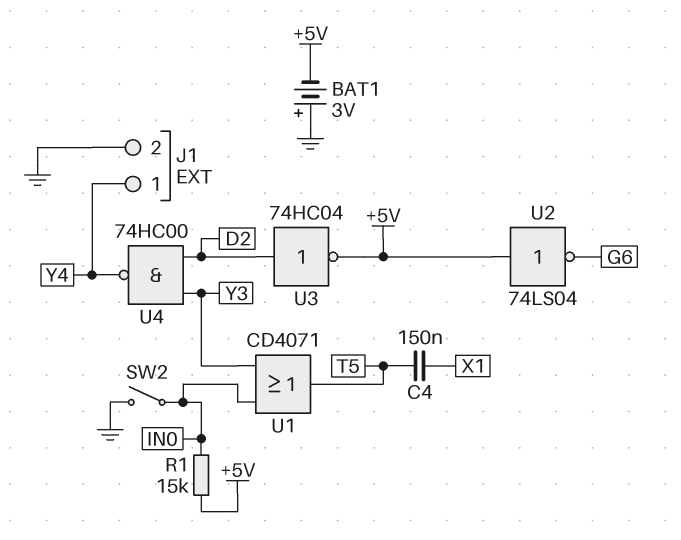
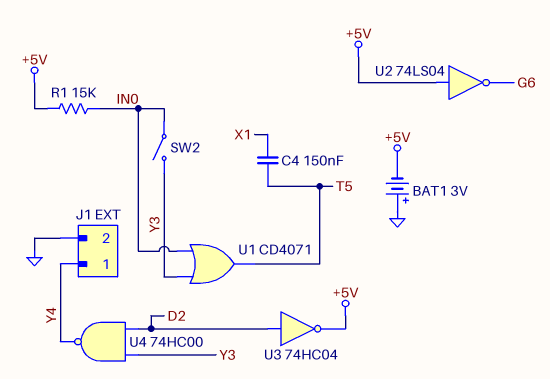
SW2: switch (GND, IN0) -> switch (IN0, Y3)

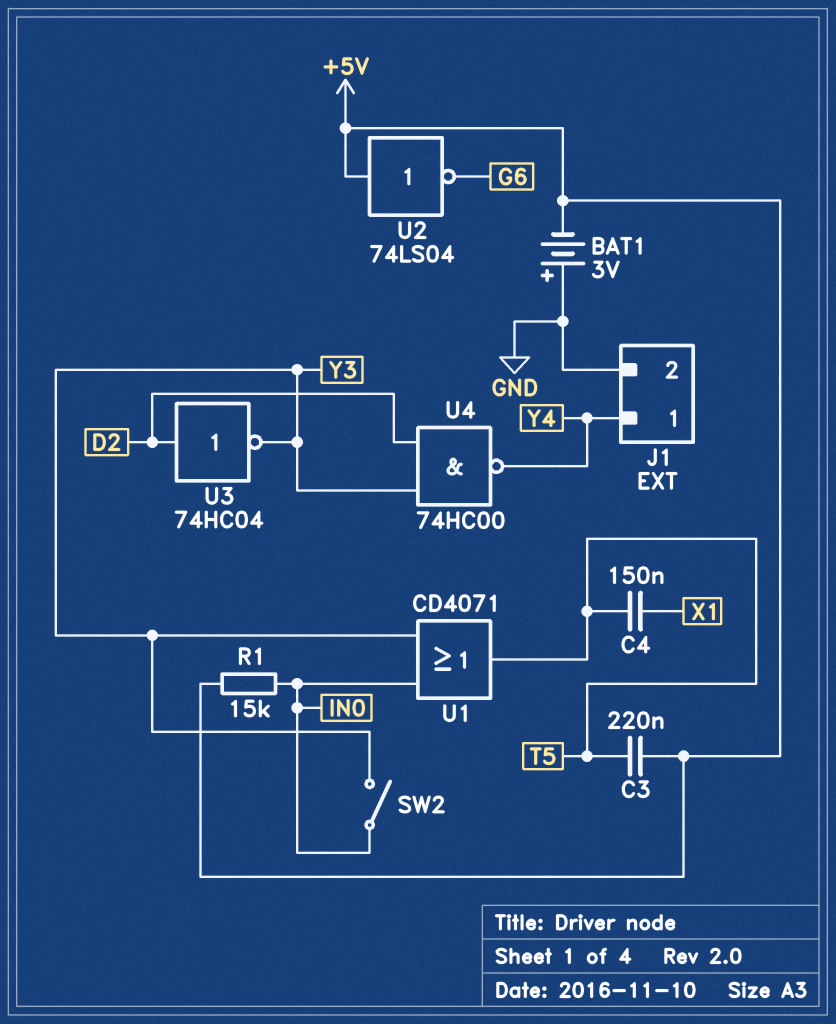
C3: none -> 220nF (+5V, T5)
U3: NOT 74HC04 (in D2, out +5V) -> NOT 74HC04 (in D2, out Y3)

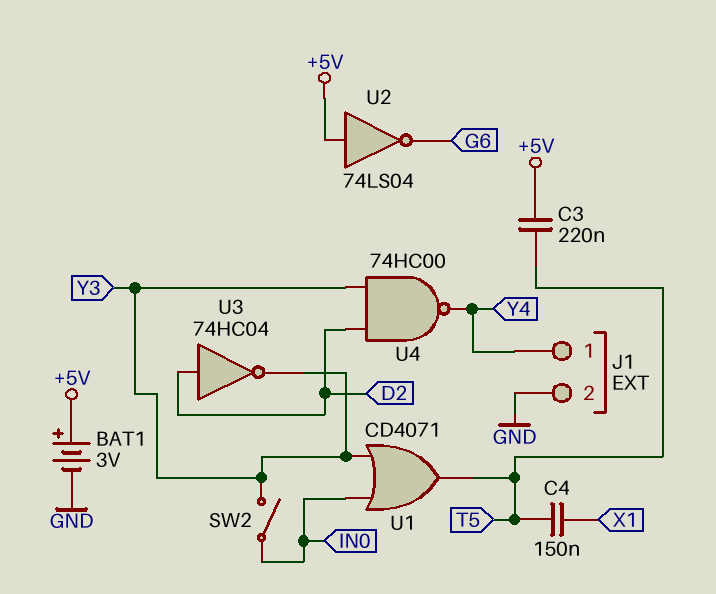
BAT1: 3V (plus GND, minus +5V) -> 3V (plus +5V, minus GND)
R1: 15k (+5V, IN0) -> none

